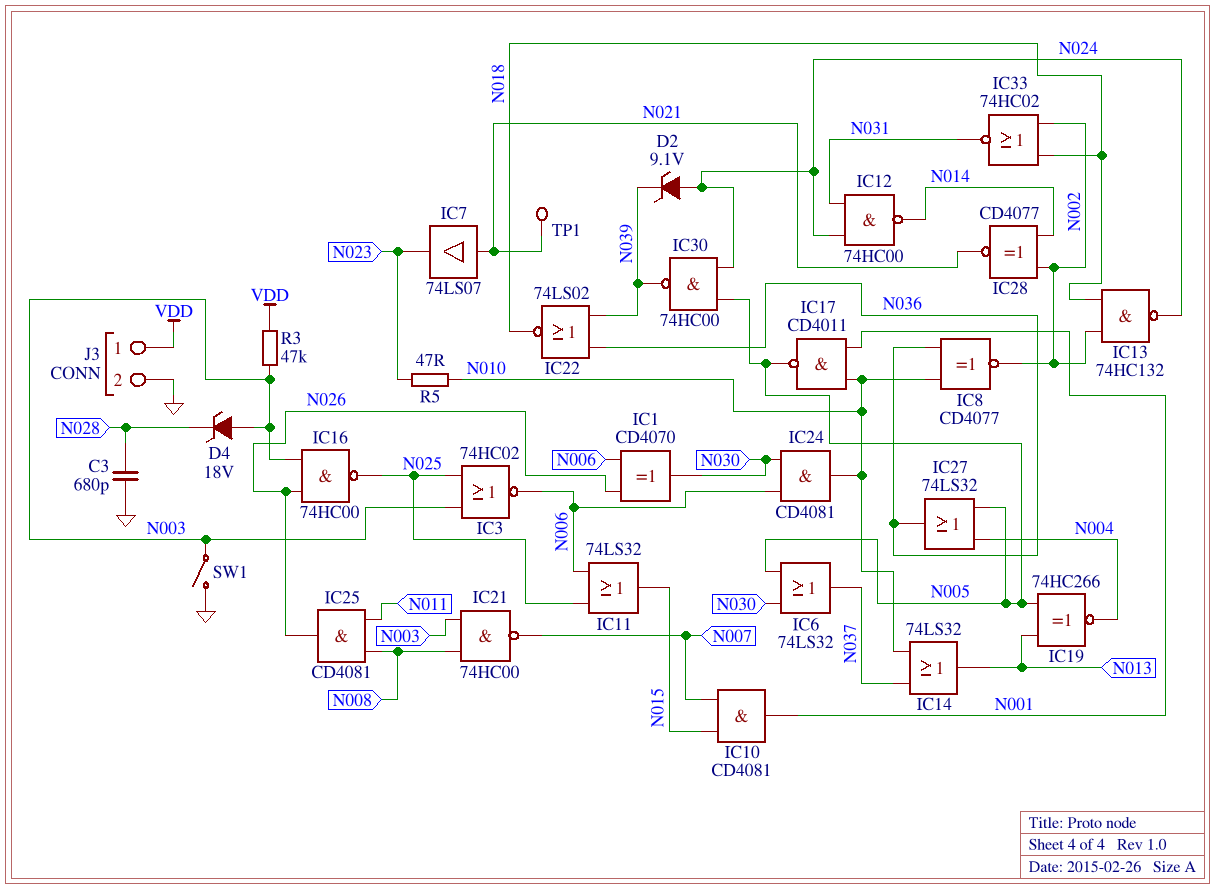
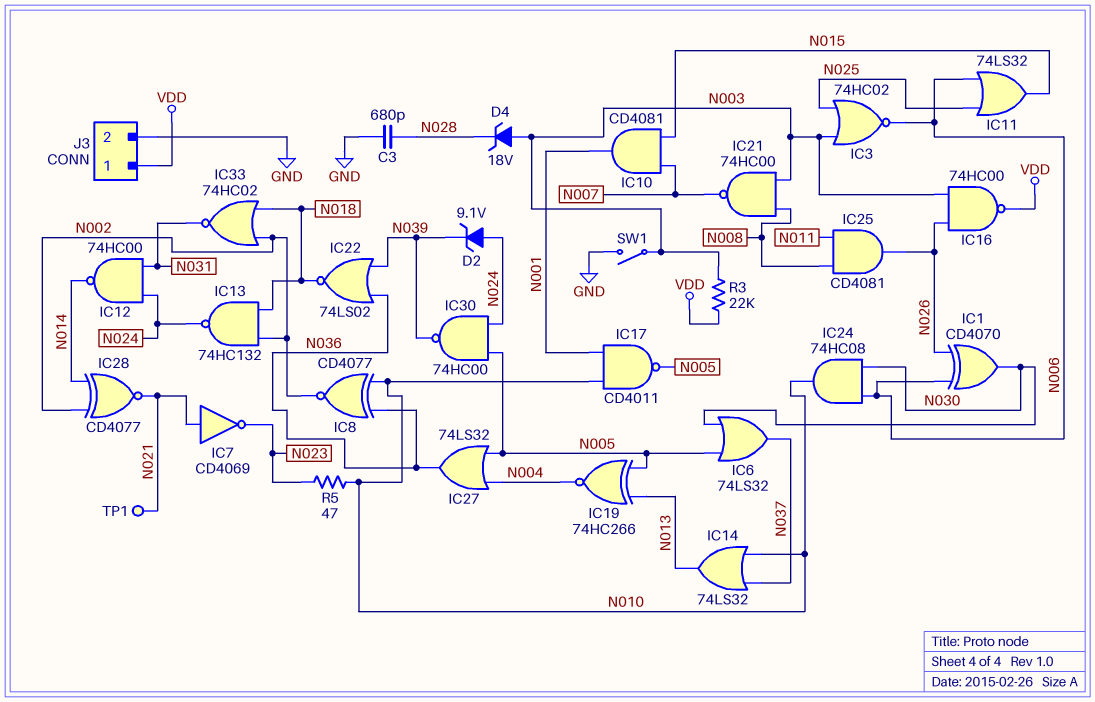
IC7: buffer 74LS07 (in N021, out N023) -> NOT CD4069 (in N021, out N023)
IC16: NAND 74HC00 (in N003, in N026, out N025) -> NAND 74HC00 (in N003, in N026, out VDD)
IC24: AND CD4081 (in N006, in N030, out N010) -> AND 74HC08 (in N006, in N030, out N010)
R3: 47k (N003, VDD) -> 22k (N003, VDD)

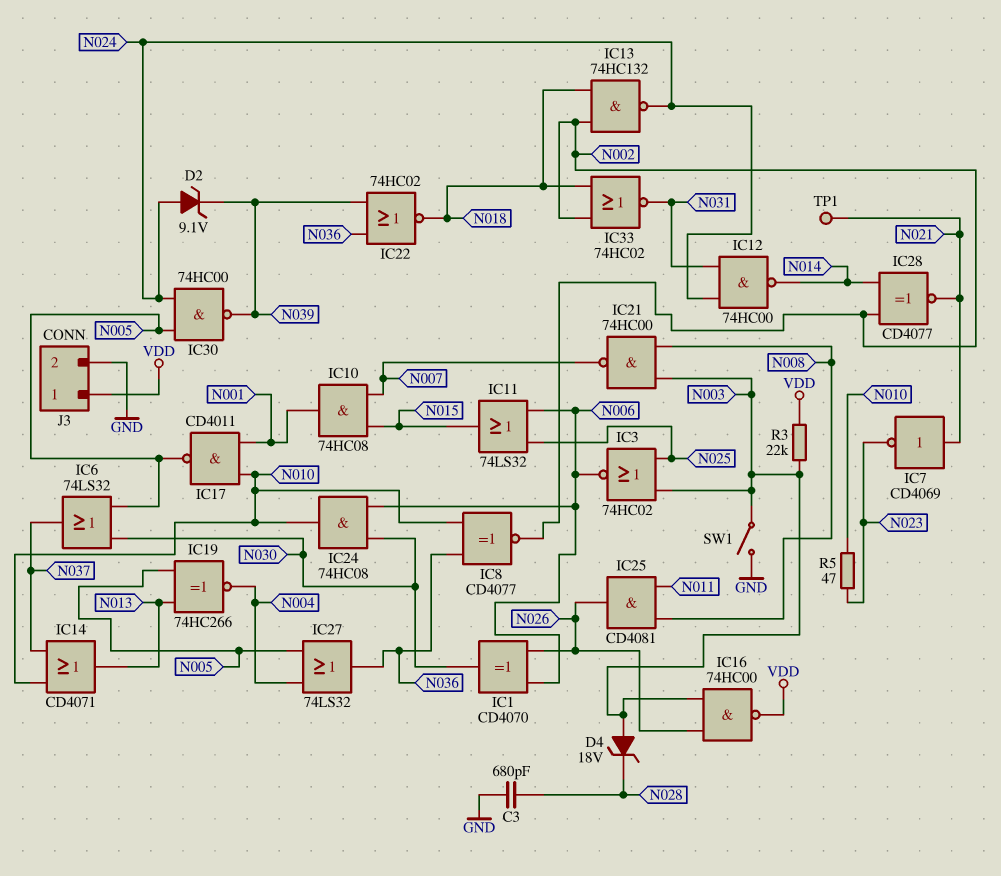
IC10: AND CD4081 (in N007, in N015, out N001) -> AND 74HC08 (in N007, in N015, out N001)
IC14: OR 74LS32 (in N010, in N037, out N013) -> OR CD4071 (in N010, in N037, out N013)
IC22: NOR 74LS02 (in N036, in N039, out N018) -> NOR 74HC02 (in N036, in N039, out N018)

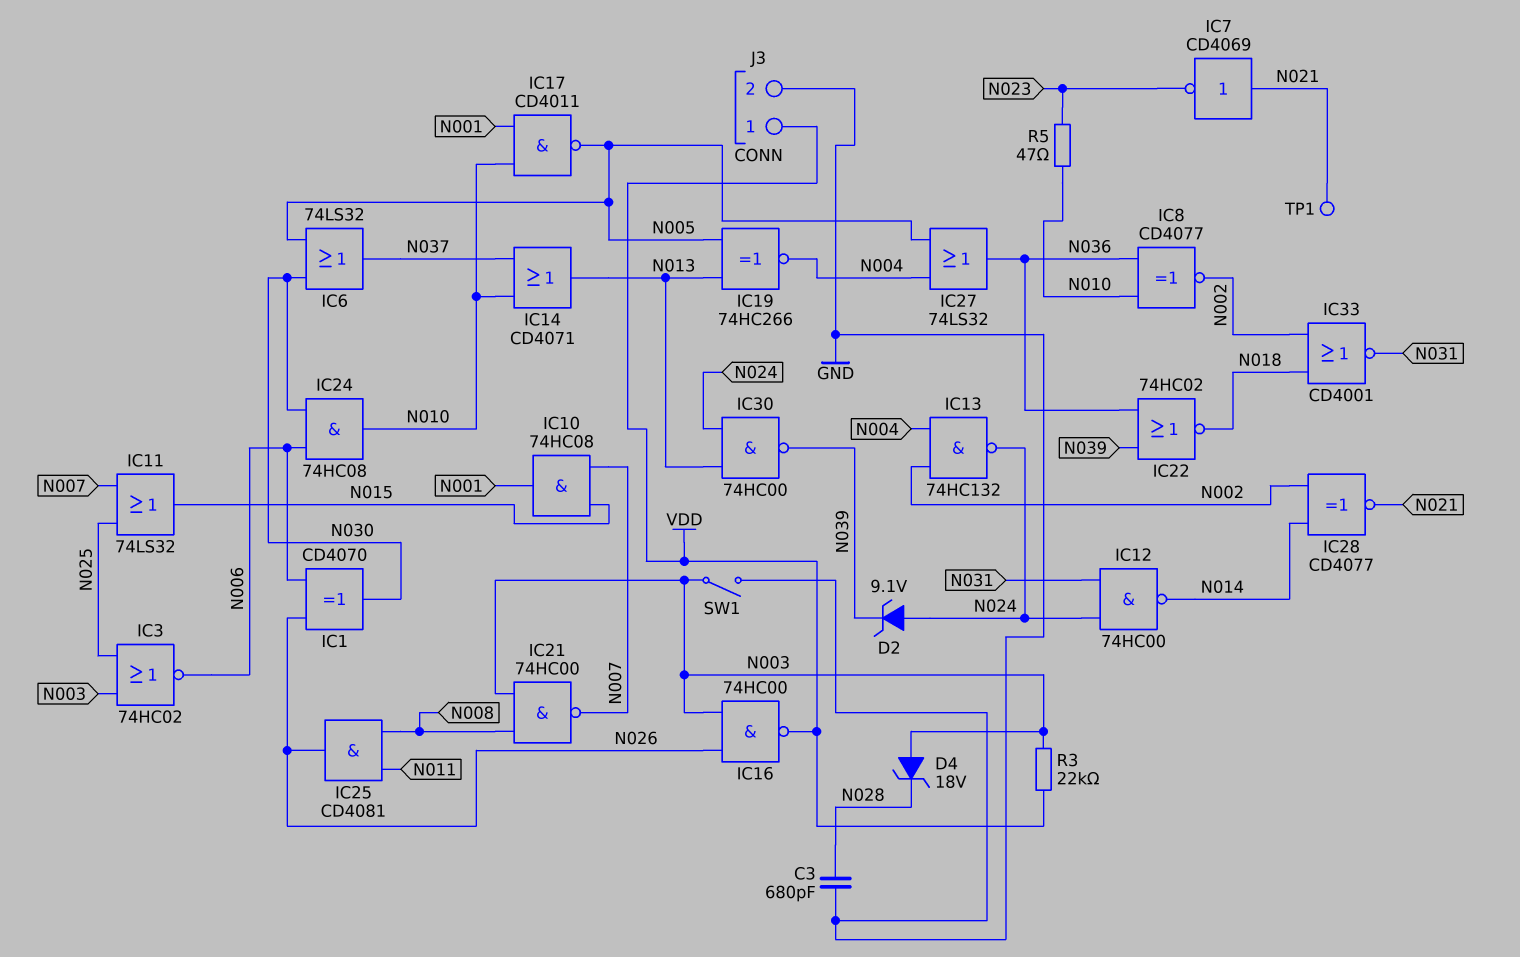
IC11: OR 74LS32 (in N006, in N025, out N015) -> OR 74LS32 (in N007, in N025, out N015)
IC13: NAND 74HC132 (in N002, in N018, out N024) -> NAND 74HC132 (in N002, in N004, out N024)
IC30: NAND 74HC00 (in N005, in N024, out N039) -> NAND 74HC00 (in N013, in N024, out N039)
IC33: NOR 74HC02 (in N002, in N018, out N031) -> NOR CD4001 (in N002, in N018, out N031)

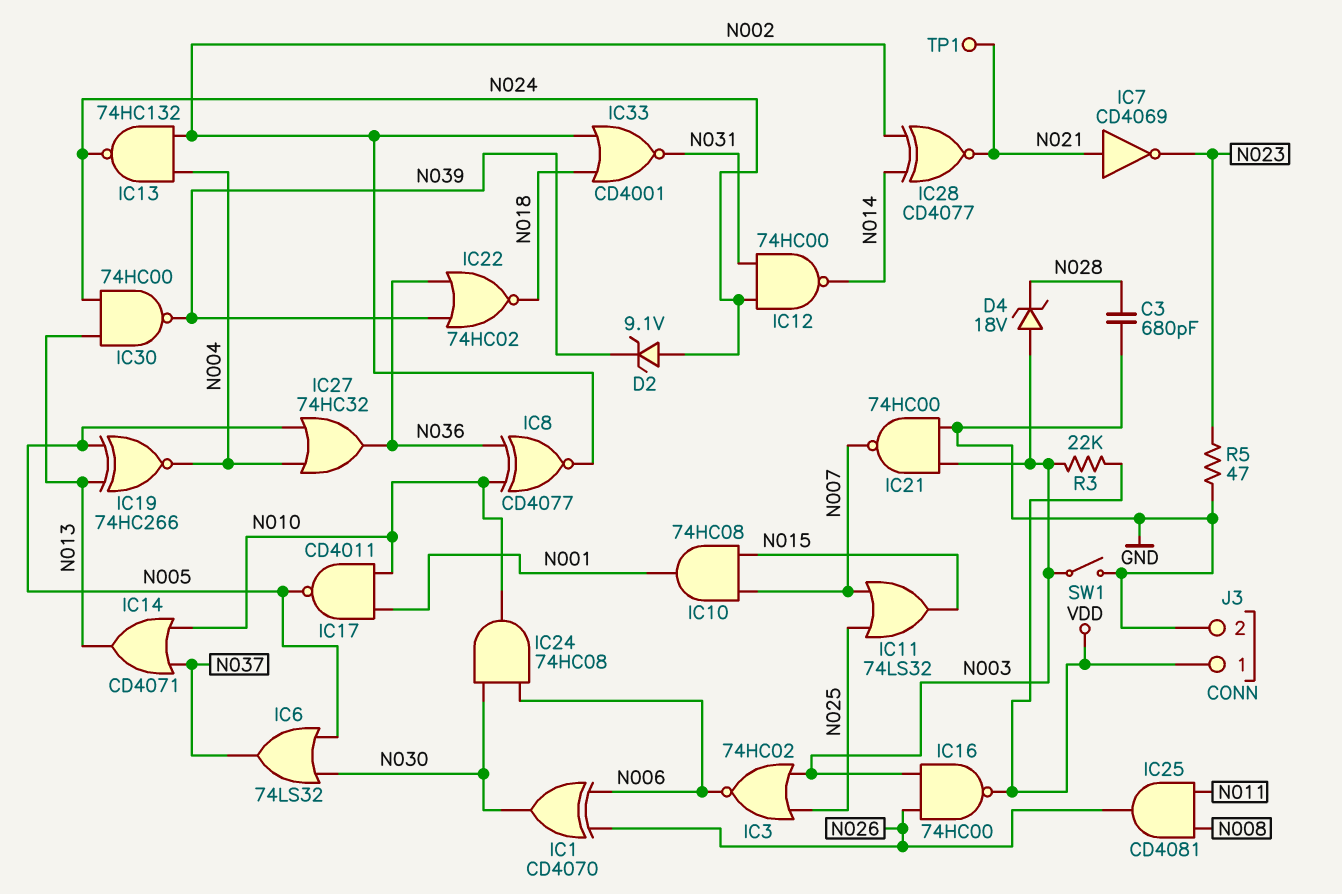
IC21: NAND 74HC00 (in N003, in N008, out N007) -> NAND 74HC00 (in GND, in N003, out N007)
IC27: OR 74LS32 (in N004, in N005, out N036) -> OR 74HC32 (in N004, in N005, out N036)
R5: 47 (N010, N023) -> 47 (GND, N023)

